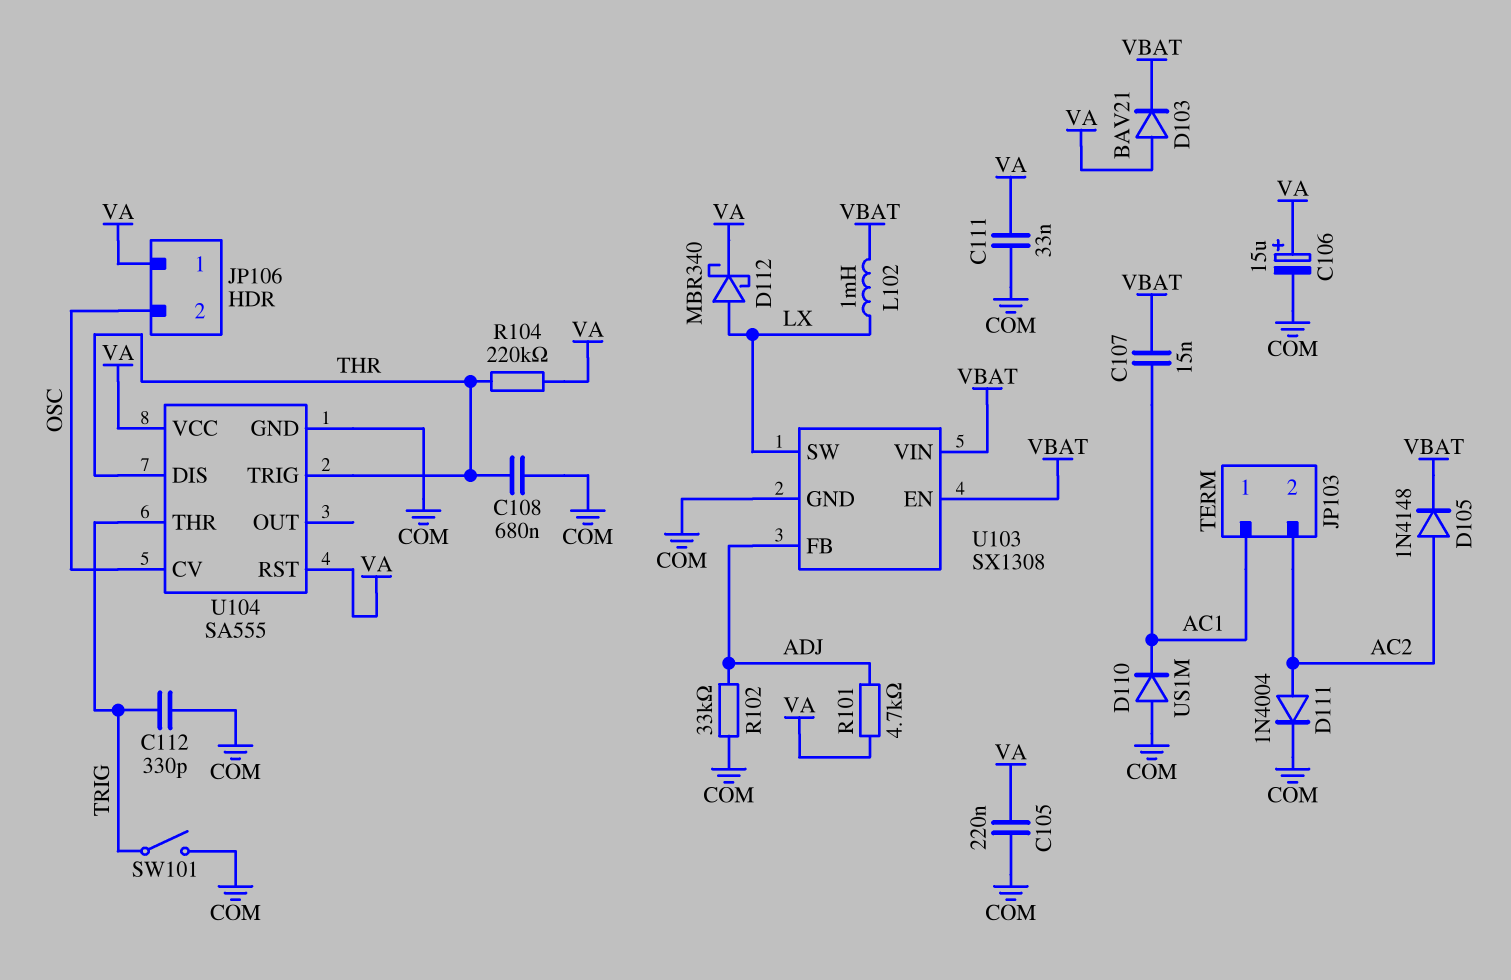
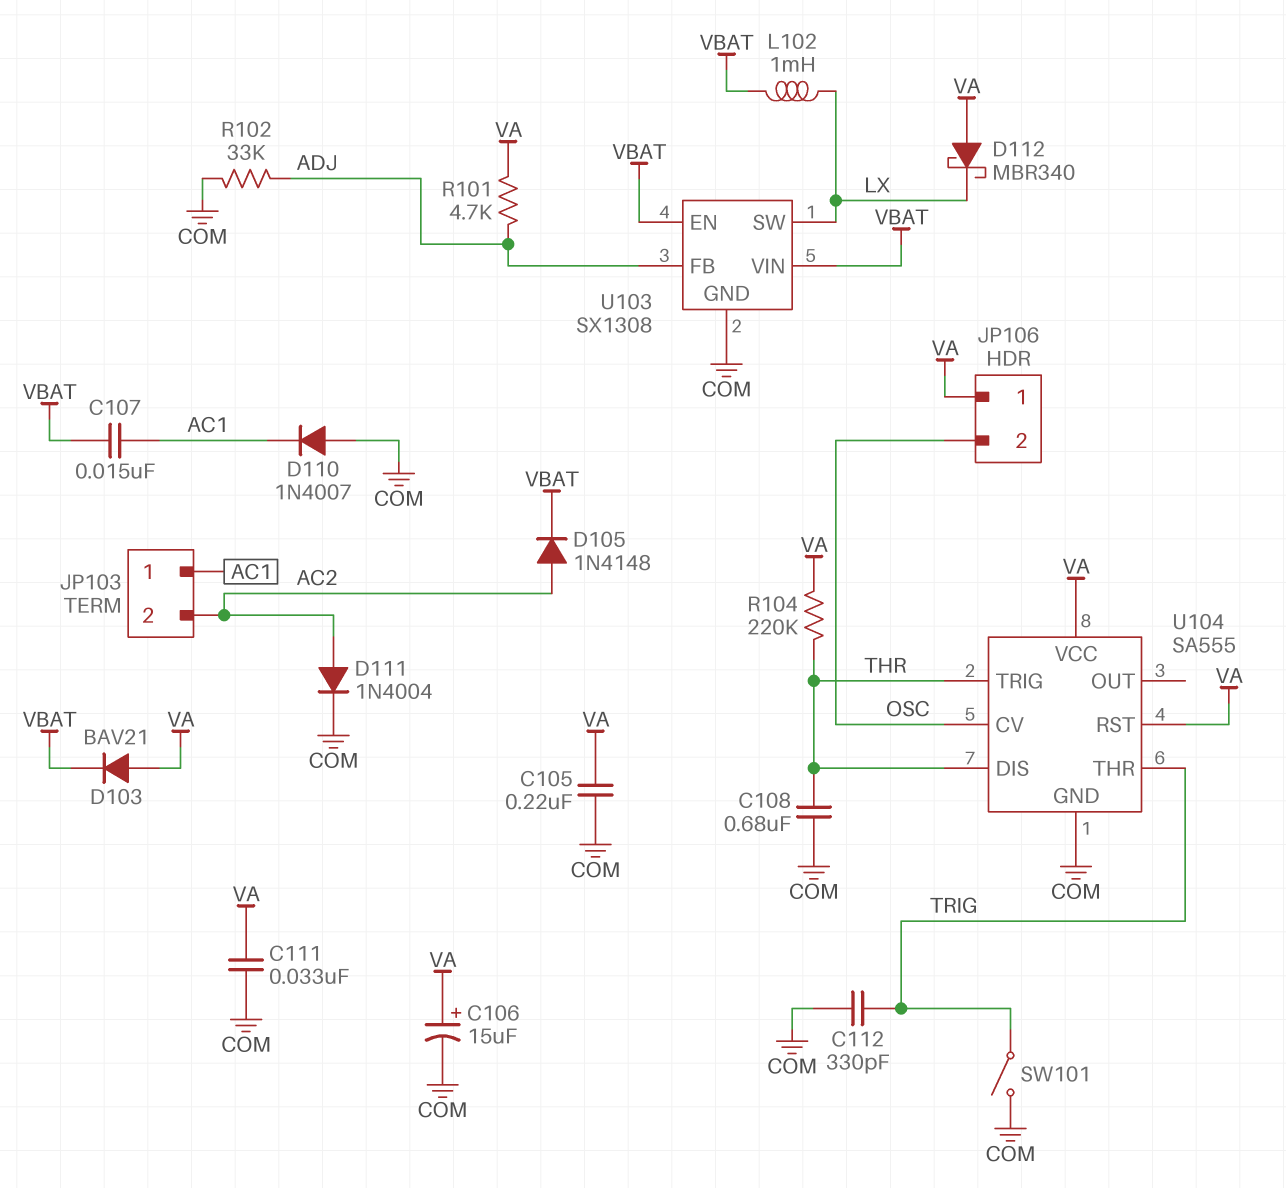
D110: diode US1M (A COM, K AC1) -> diode 1N4007 (A COM, K AC1)
D112: schottky MBR340 (A LX, K VA) -> schottky MBR340 (A VA, K LX)

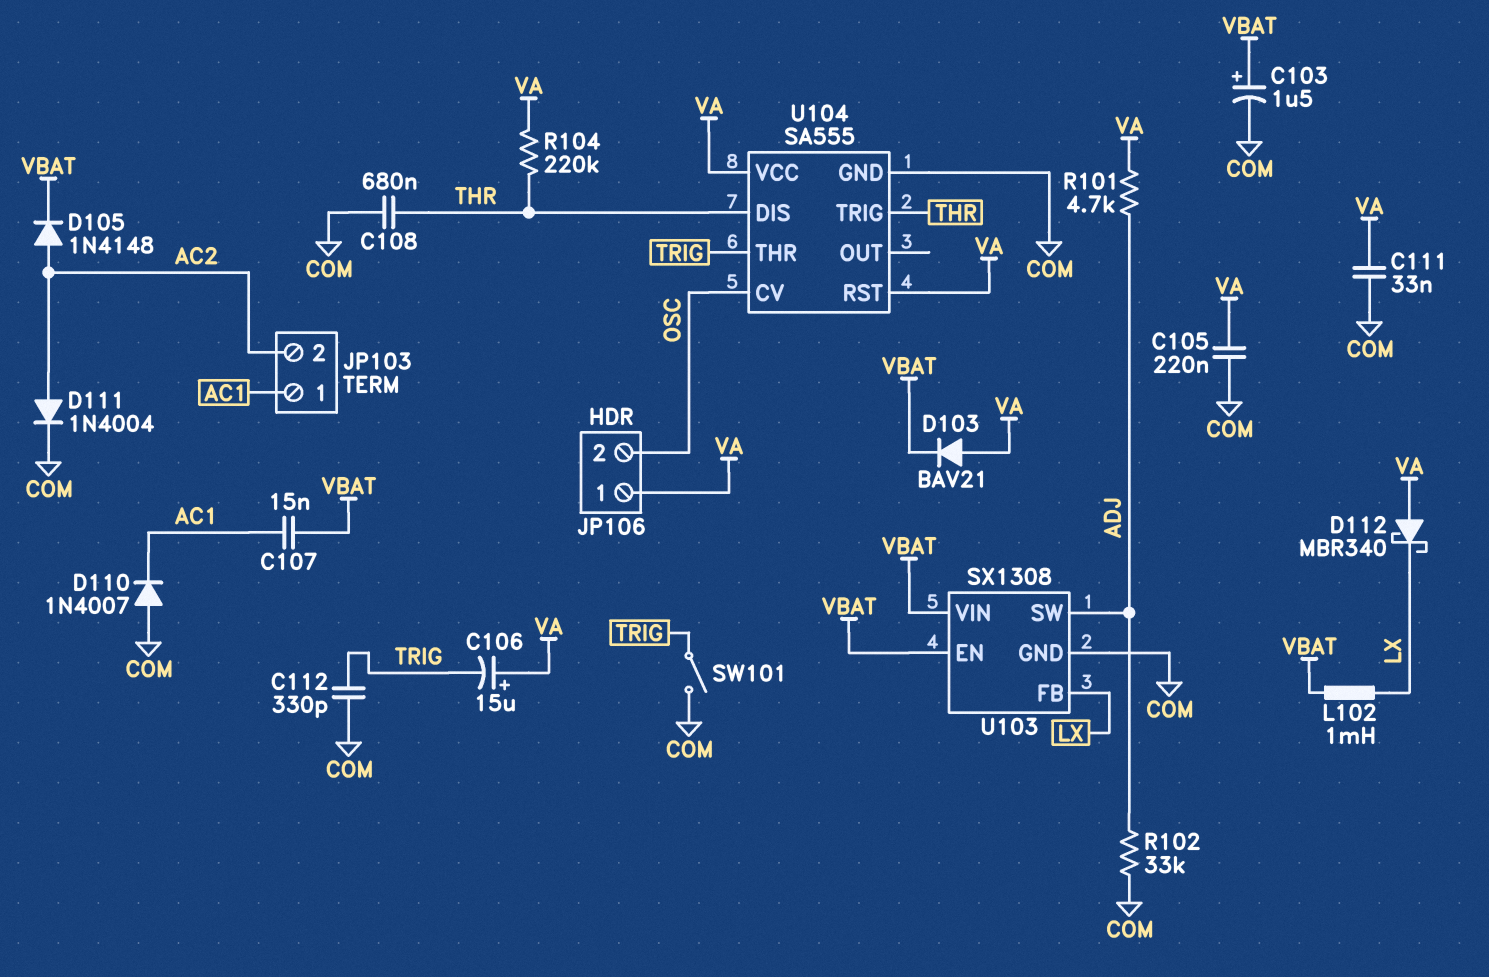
C103: none -> 1.5uF (plus VBAT, minus COM)
C106: 15uF (plus VA, minus COM) -> 15uF (plus VA, minus TRIG)
U103 pin FB: ADJ -> LX
U103 pin SW: LX -> ADJ

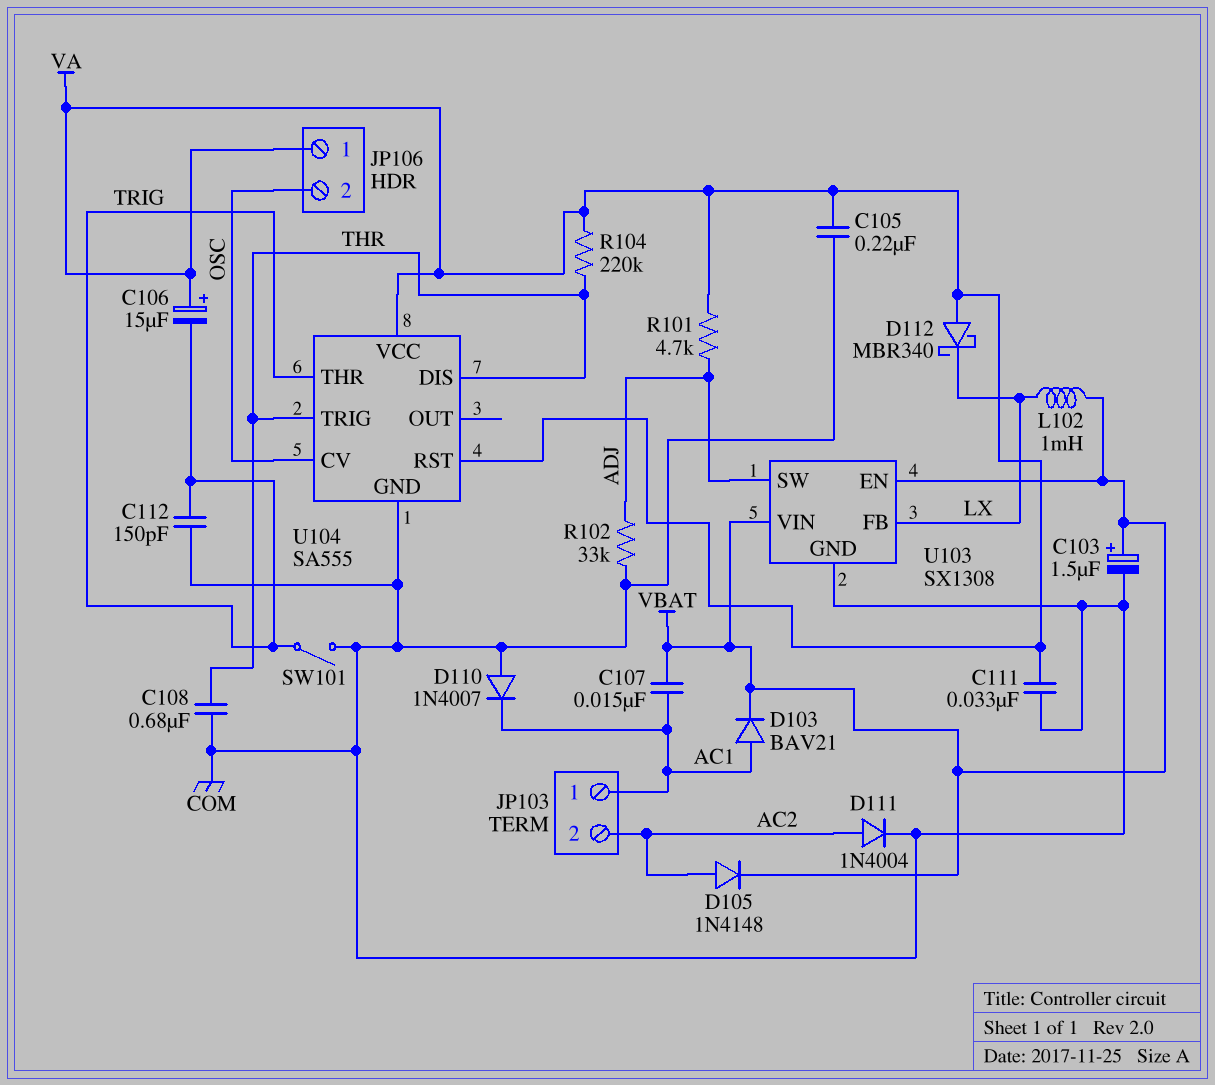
C112: 330pF (COM, TRIG) -> 150pF (COM, TRIG)
D103: diode BAV21 (A VA, K VBAT) -> diode BAV21 (A AC1, K VBAT)

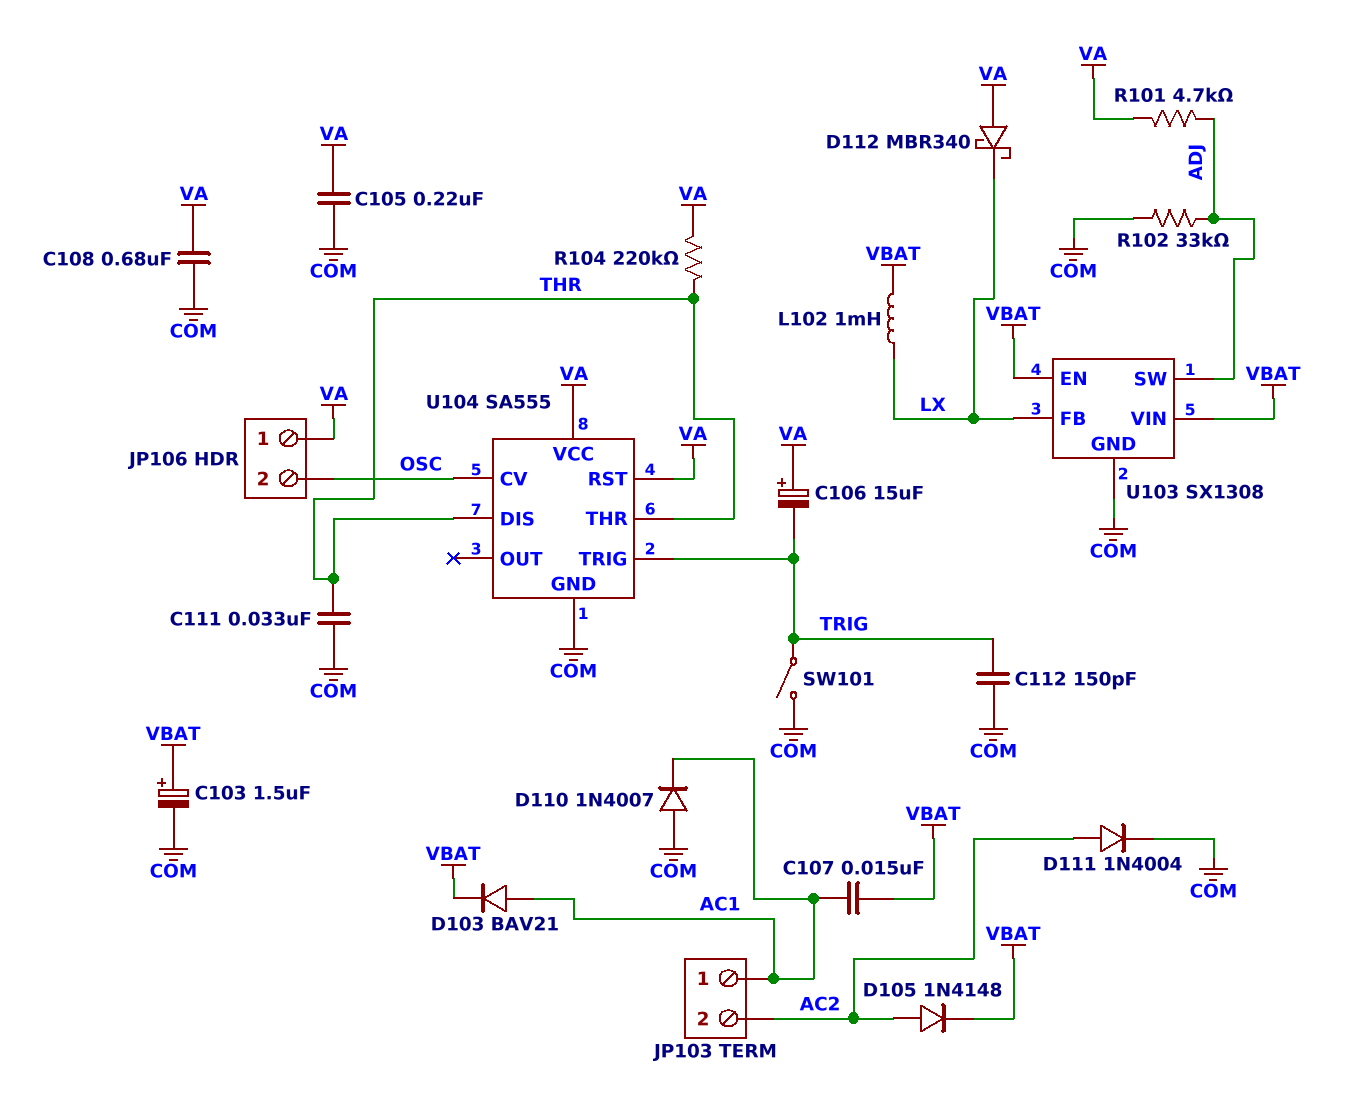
C108: 680nF (COM, THR) -> 680nF (COM, VA)
C111: 33nF (COM, VA) -> 33nF (COM, THR)
U104 pin THR: TRIG -> THR
U104 pin TRIG: THR -> TRIG

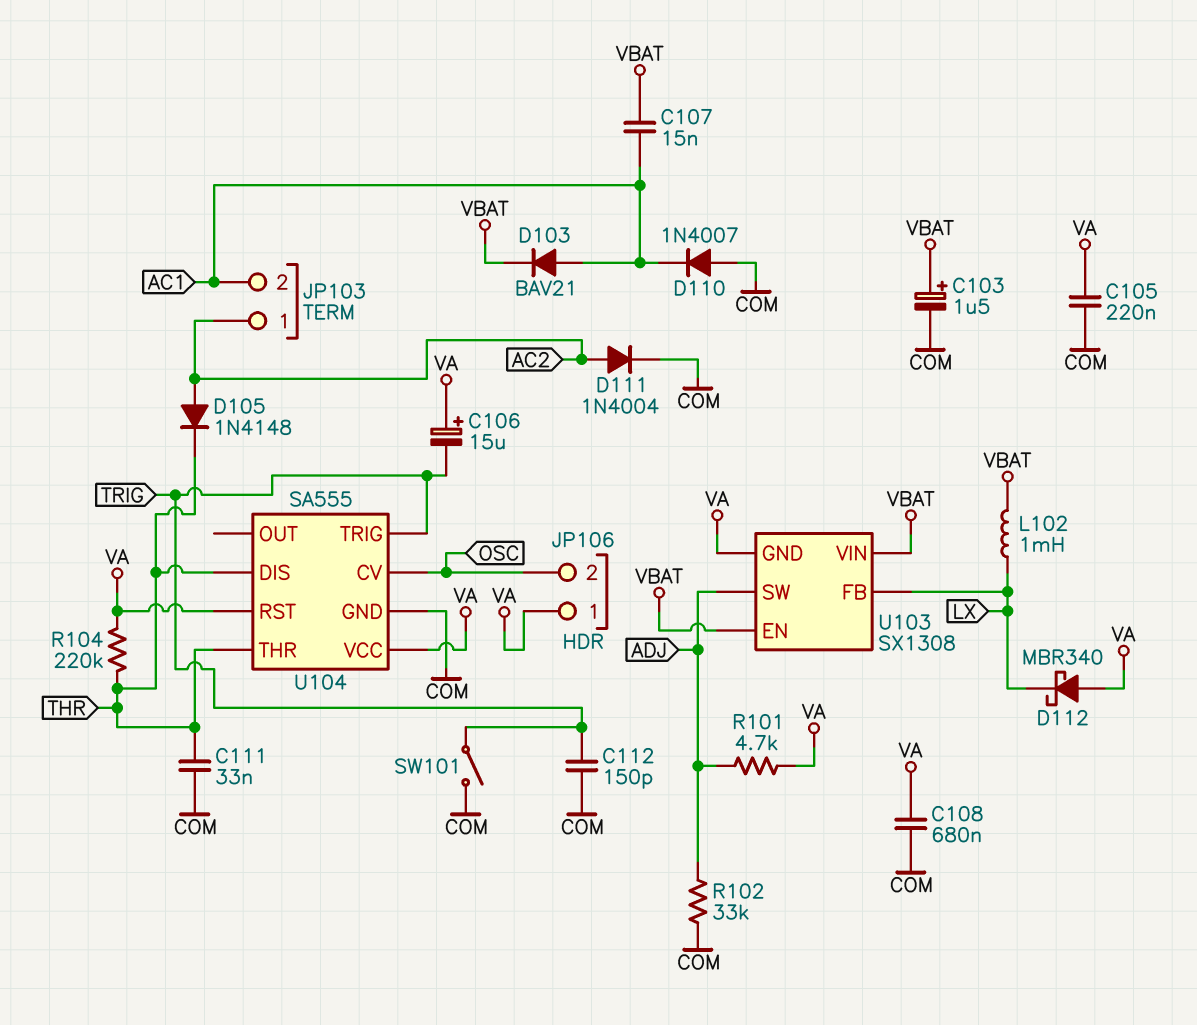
D105: diode 1N4148 (A AC2, K VBAT) -> diode 1N4148 (A AC2, K THR)
JP103 pin 1: AC1 -> AC2
JP103 pin 2: AC2 -> AC1
U103 pin GND: COM -> VA

